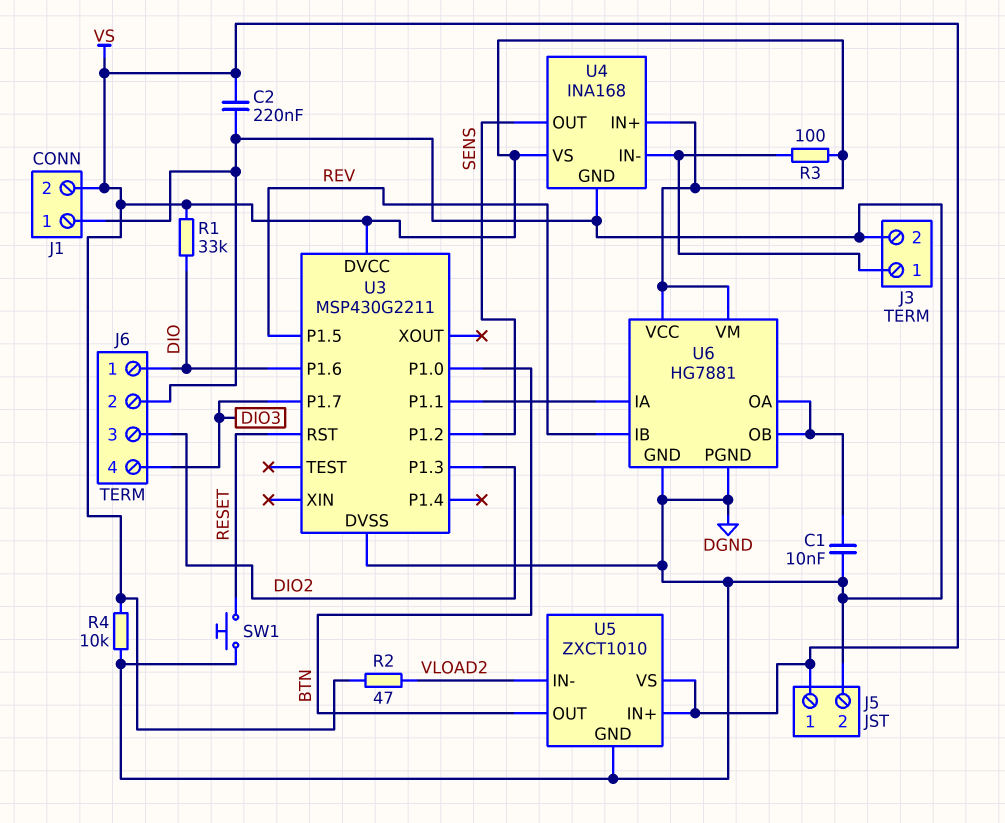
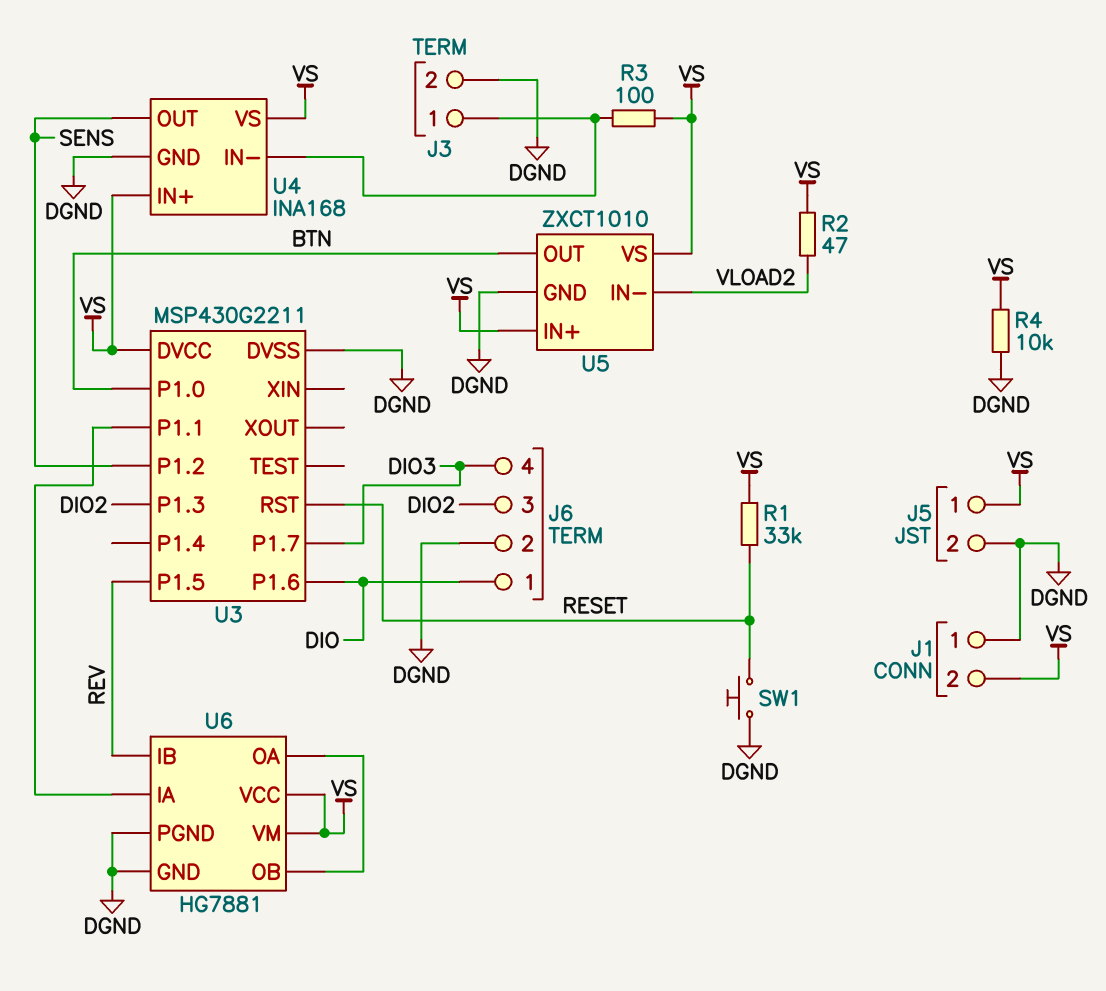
C1: 10nF (DGND, U6/OA) -> none
C2: 220nF (DGND, VS) -> none
R1: 33k (DIO, VS) -> 33k (RESET, VS)

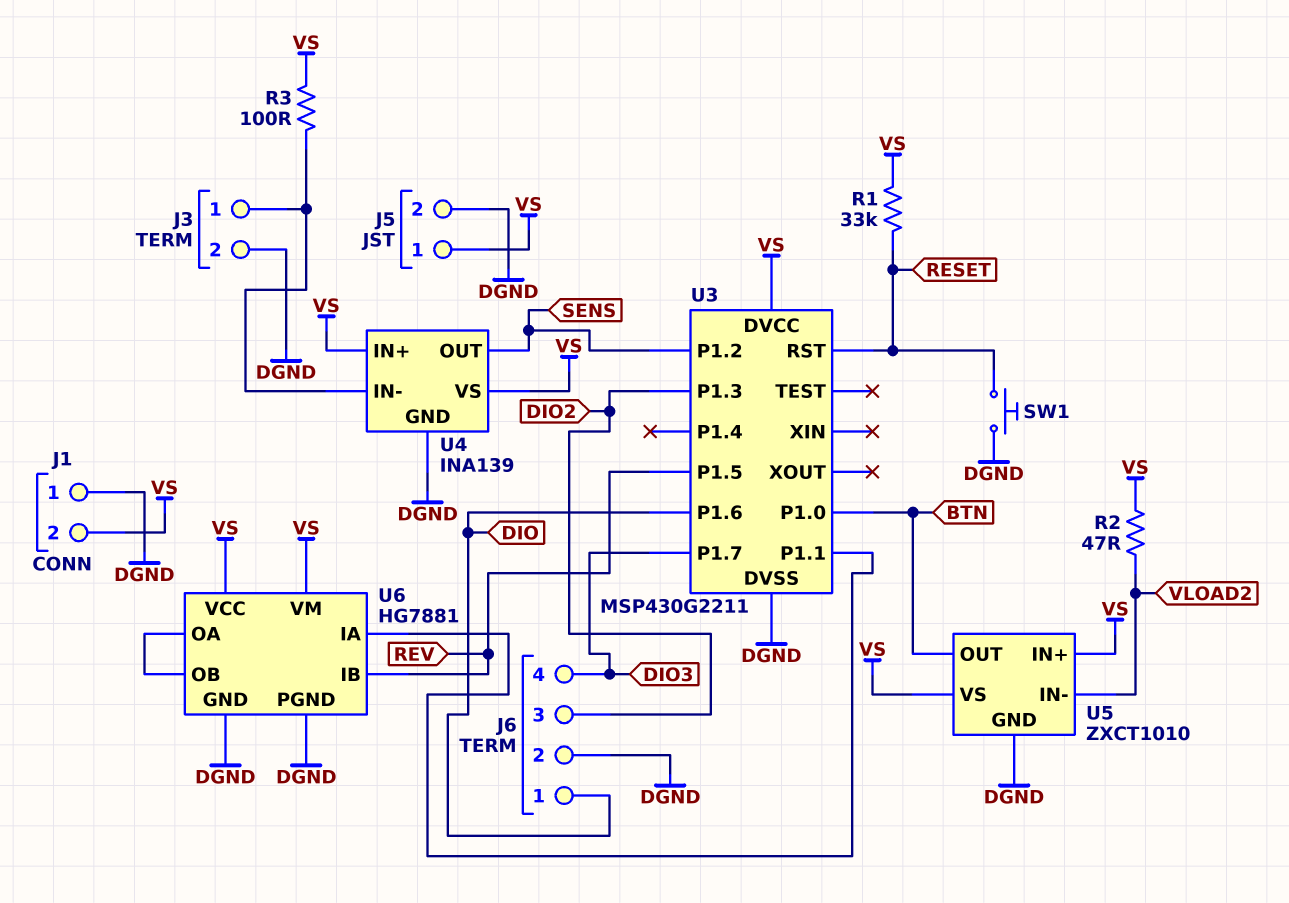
R4: 10k (DGND, VS) -> none
U4: INA168 -> INA139

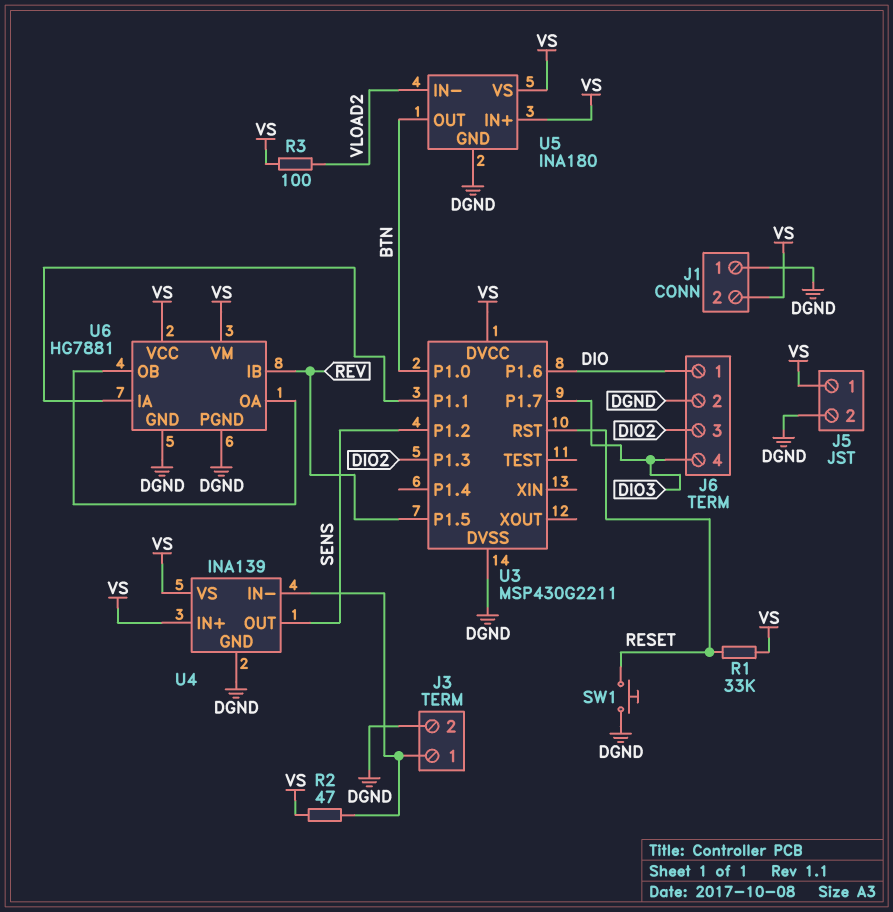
R2: 47 (VLOAD2, VS) -> 47 (J3/1, VS)
R3: 100 (J3/1, VS) -> 100 (VLOAD2, VS)
U5: ZXCT1010 -> INA180

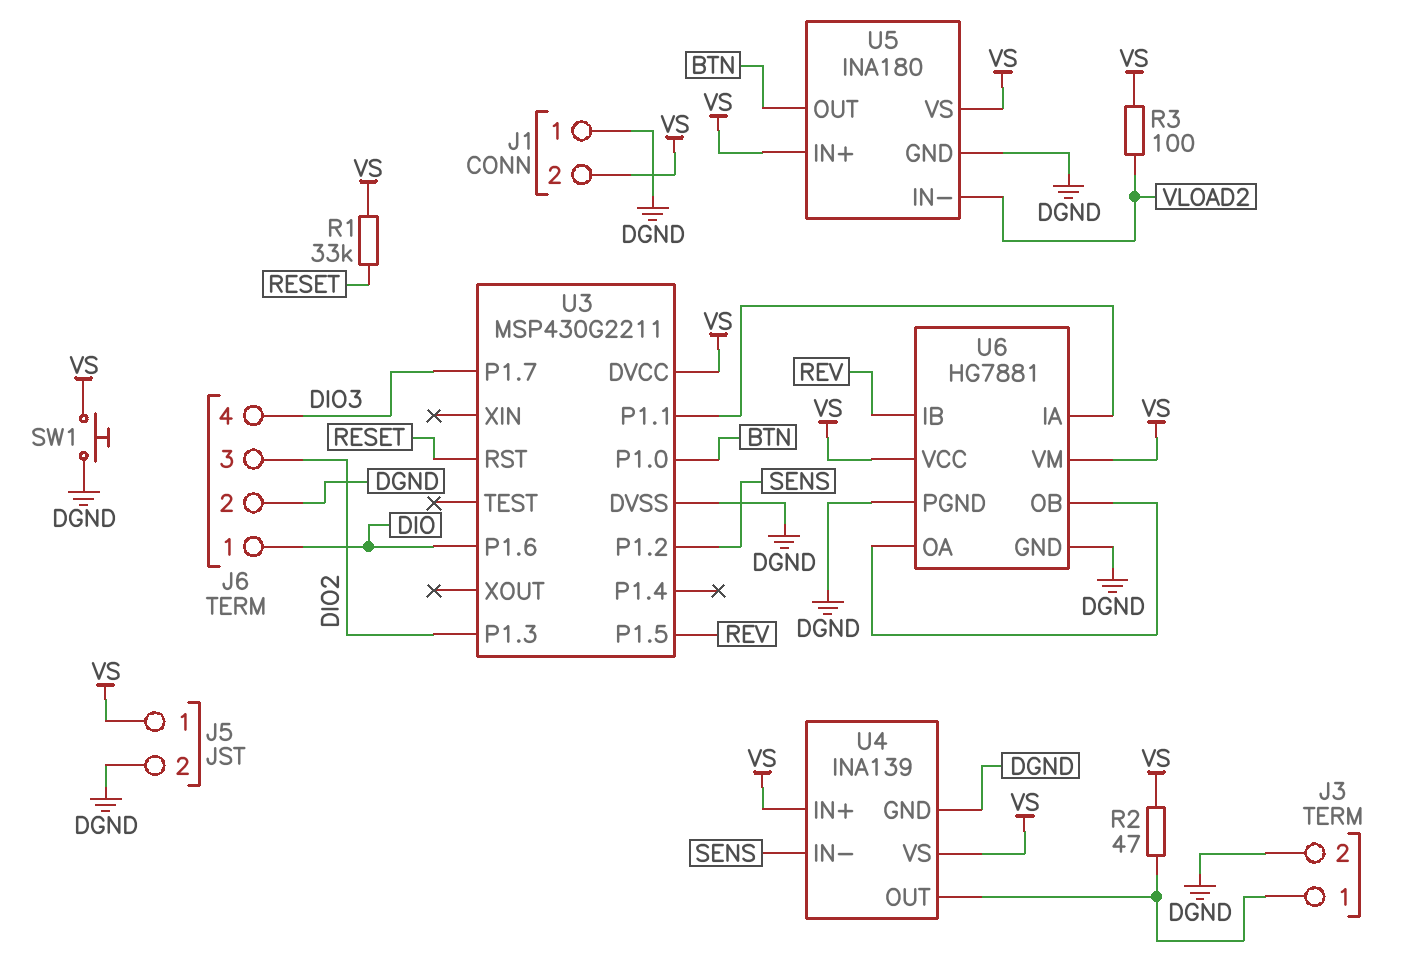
SW1: button (DGND, RESET) -> button (DGND, VS)
U4 pin IN-: J3/1 -> SENS
U4 pin OUT: SENS -> J3/1

